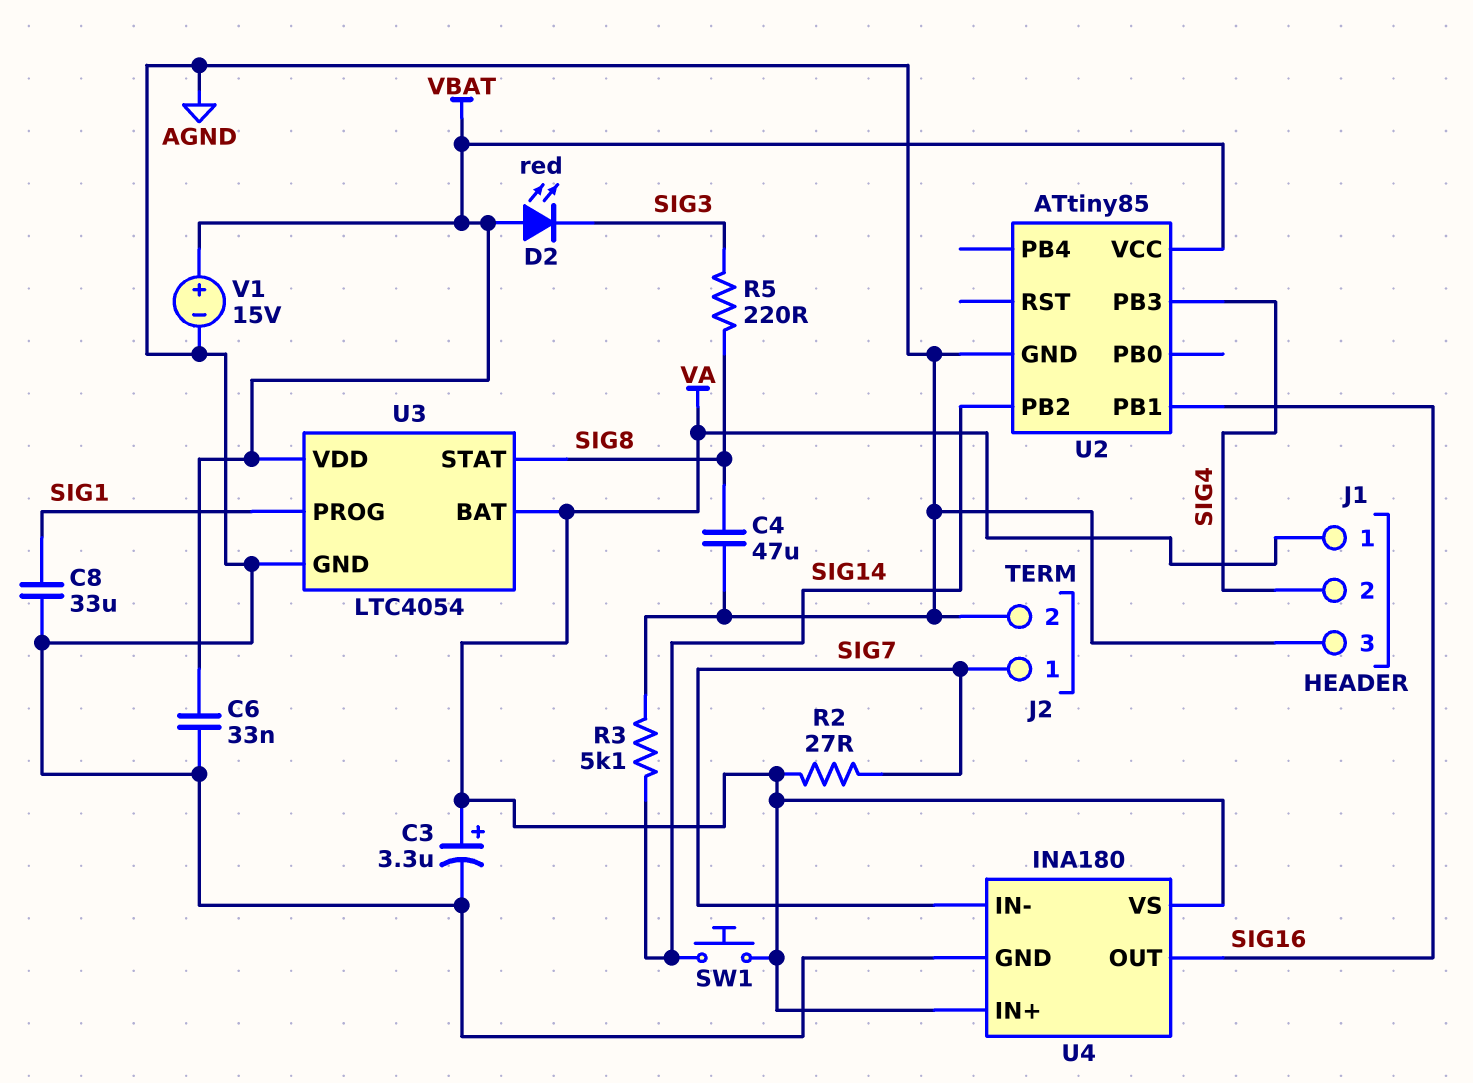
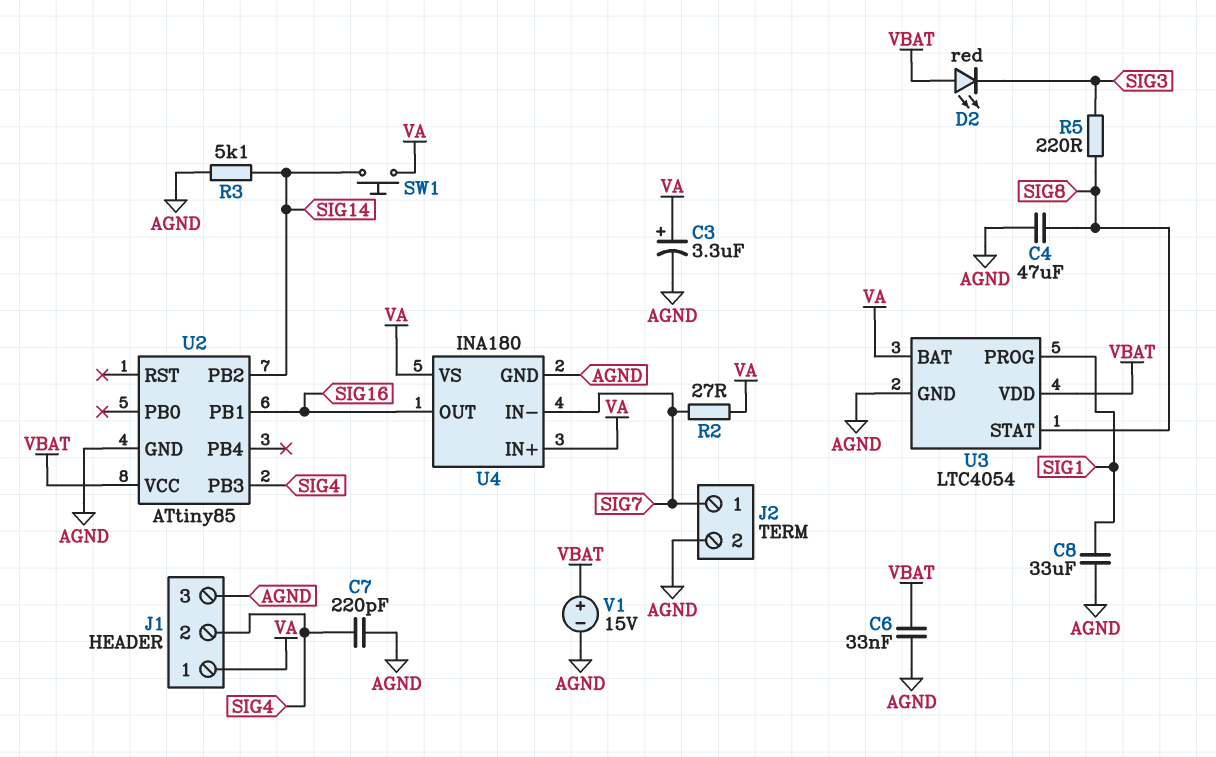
C7: none -> 220pF (AGND, SIG4)

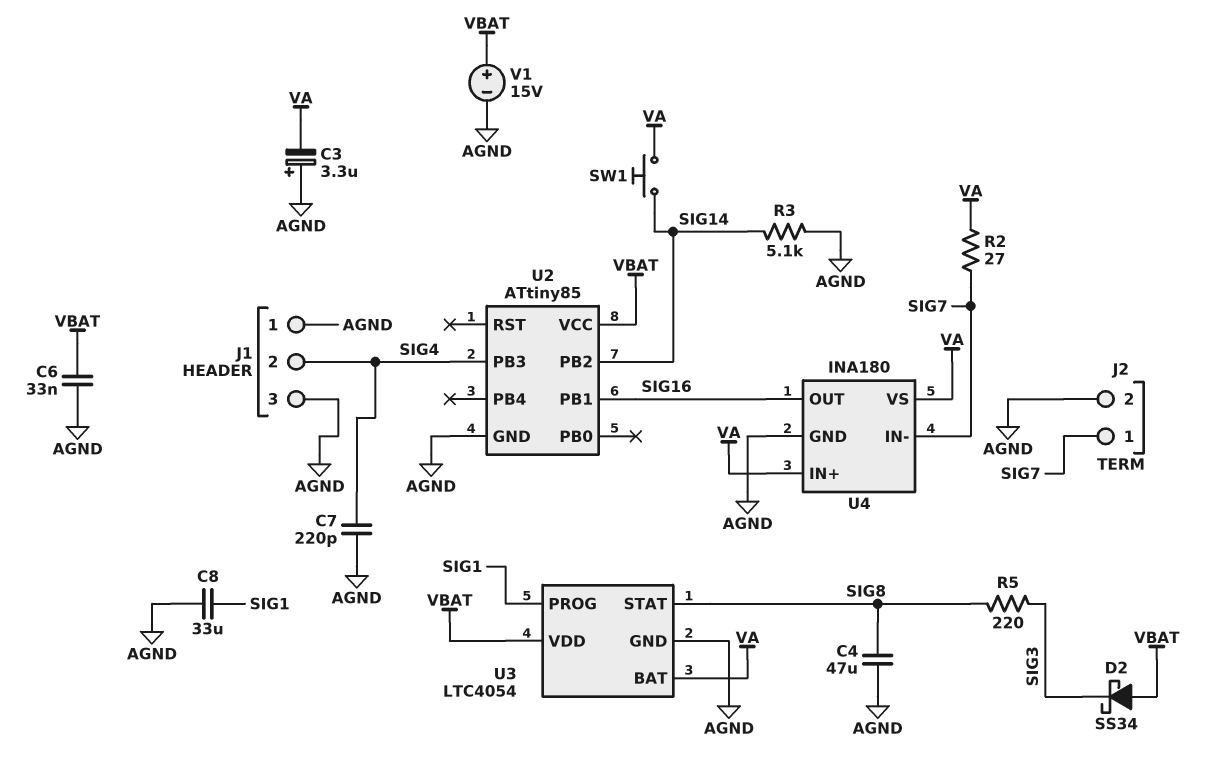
C3: 3.3uF (plus VA, minus AGND) -> 3.3uF (plus AGND, minus VA)
D2: LED red (A VBAT, K SIG3) -> schottky SS34 (A VBAT, K SIG3)
J1 pin 1: VA -> AGND

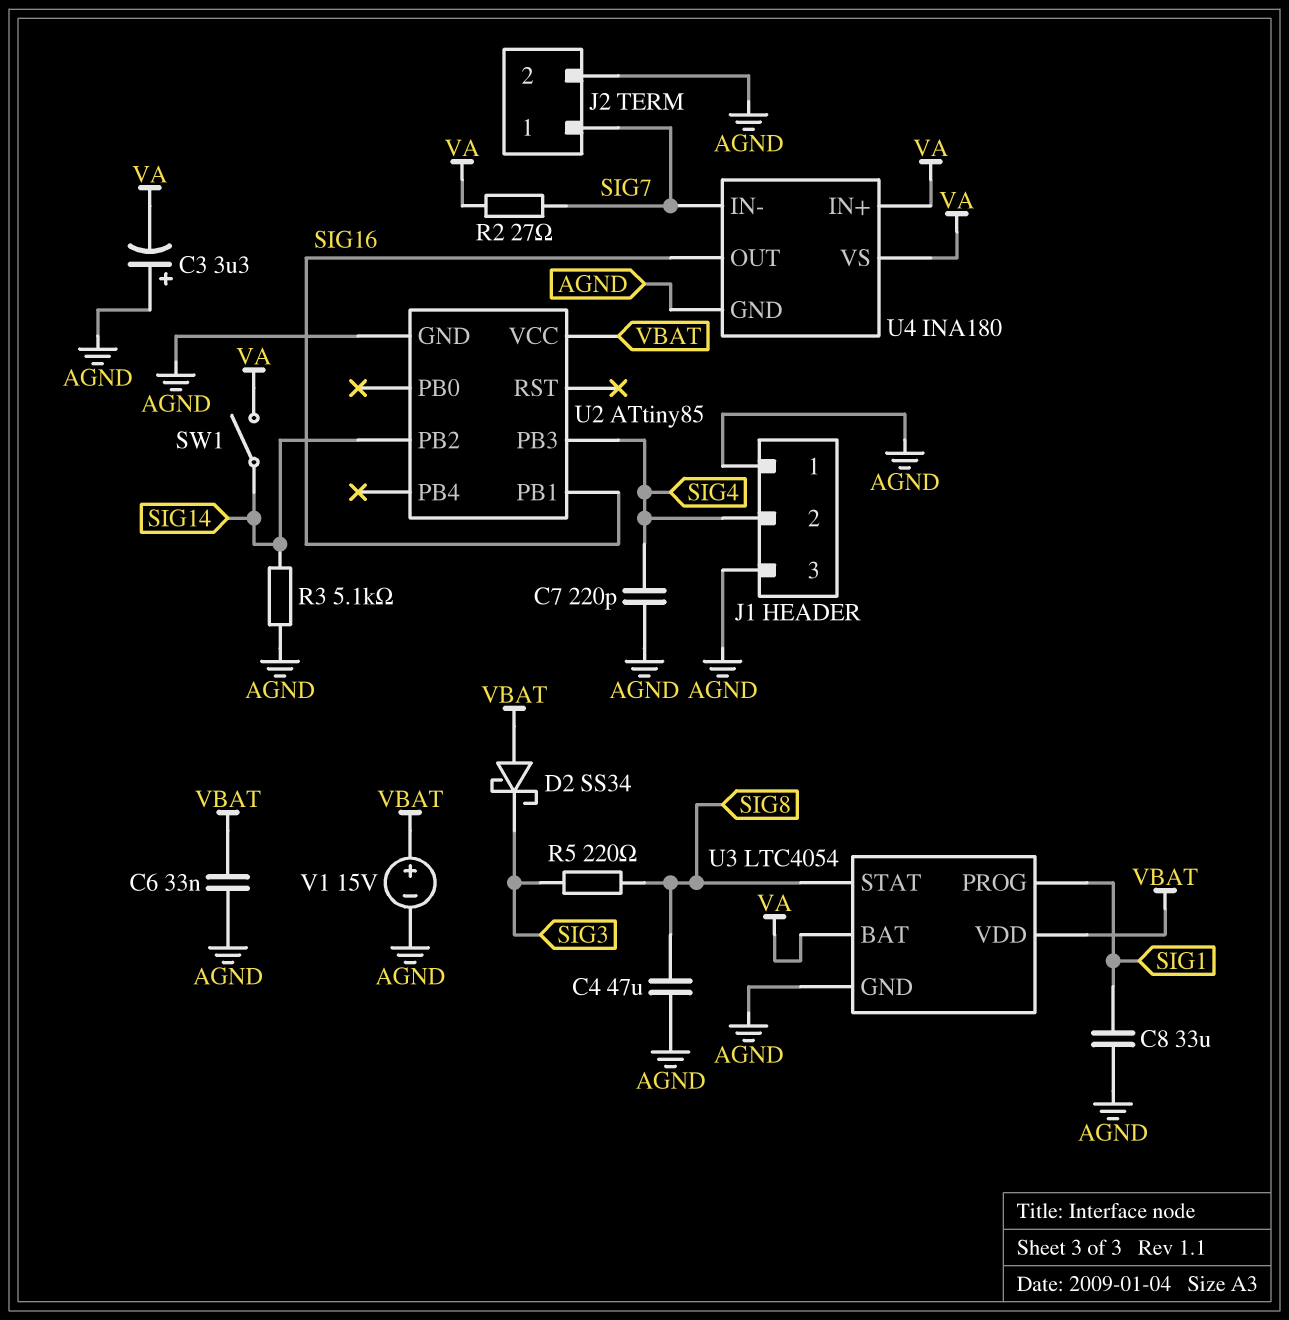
SW1: button (SIG14, VA) -> switch (SIG14, VA)

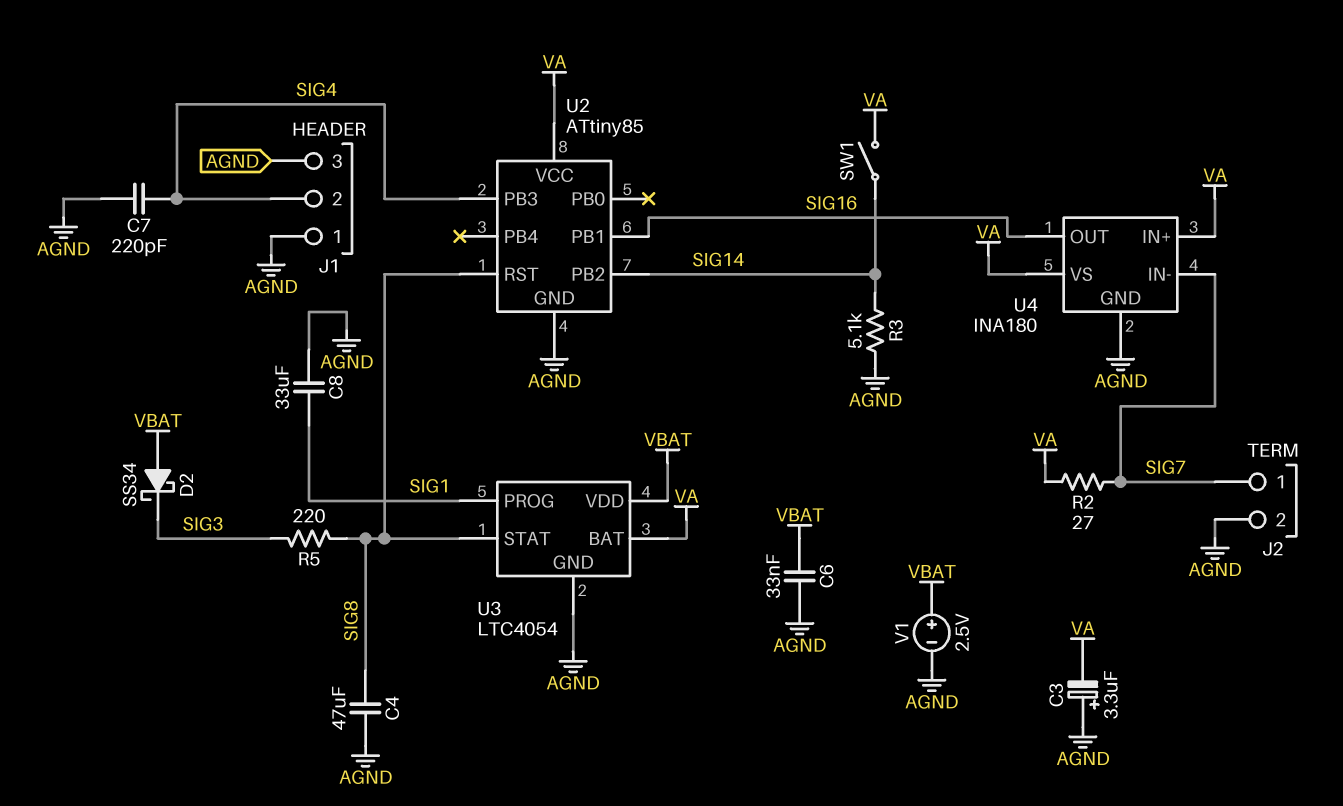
U2 pin RST: none -> SIG8
U2 pin VCC: VBAT -> VA
V1: 15V (plus VBAT, minus AGND) -> 2.5V (plus VBAT, minus AGND)

